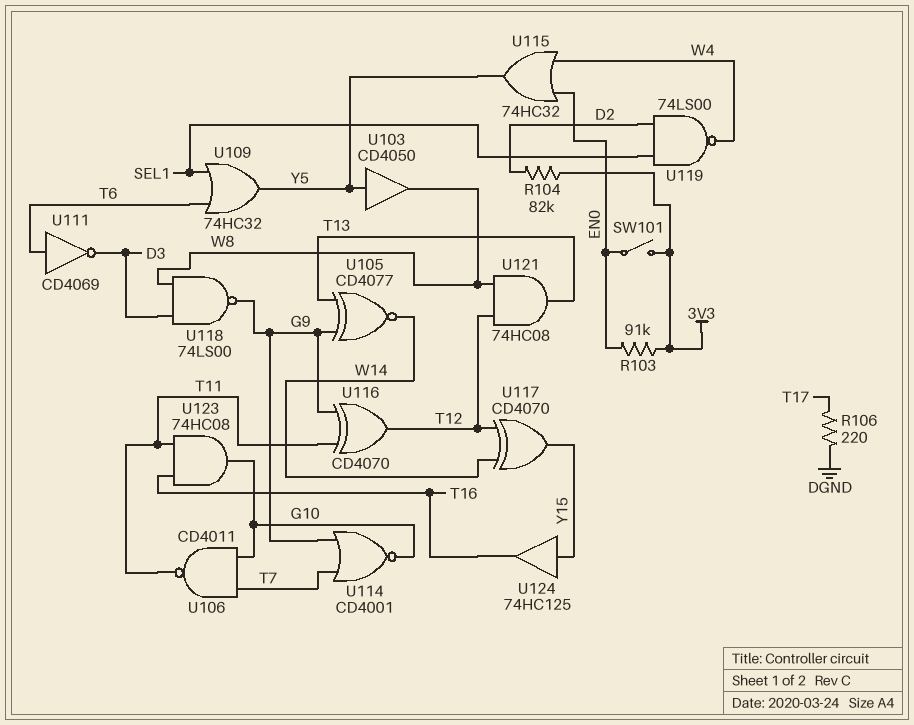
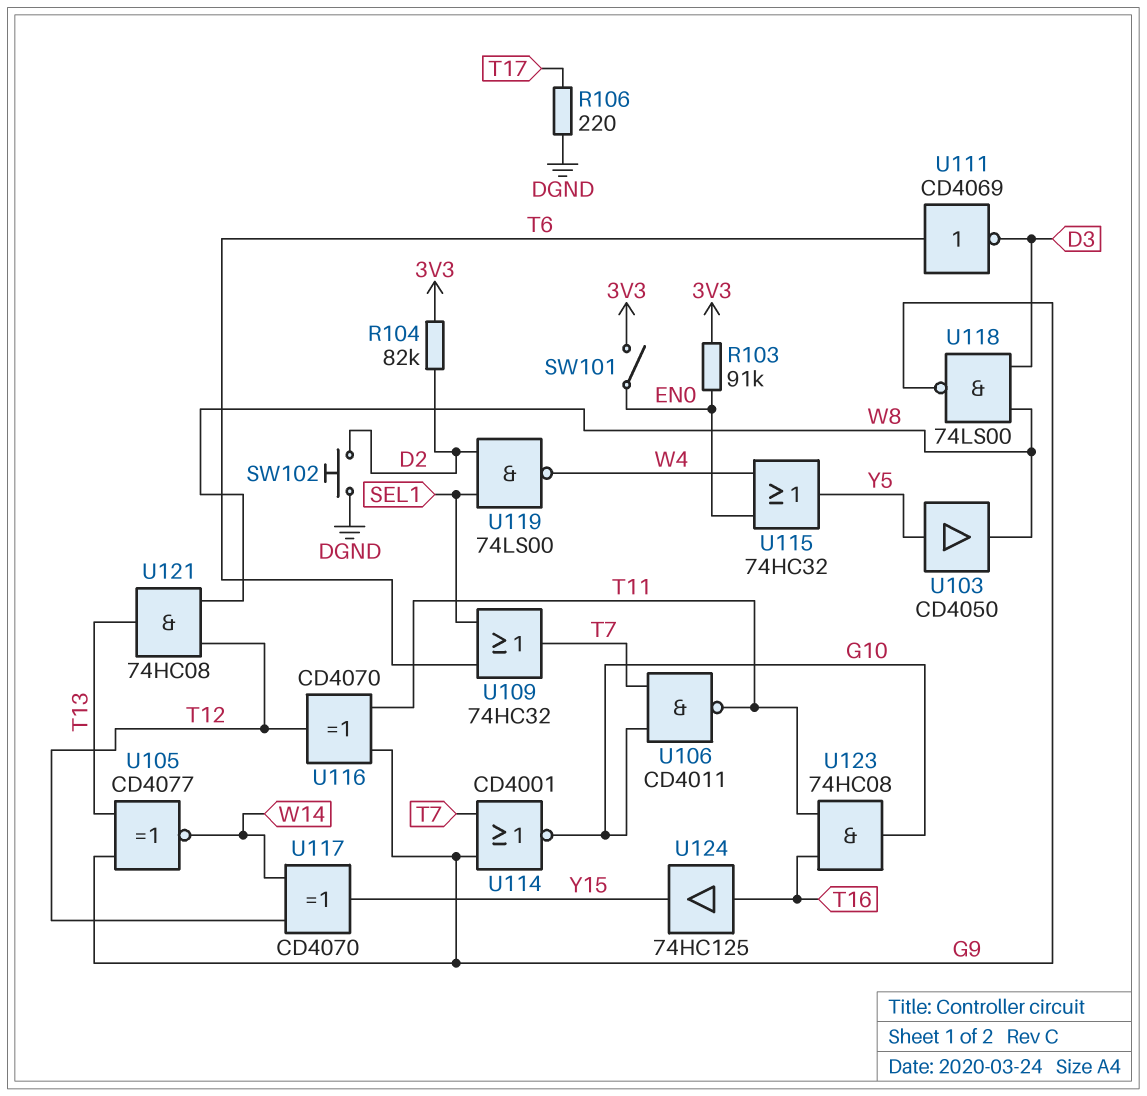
SW102: none -> button (D2, DGND)
U109: OR 74HC32 (in SEL1, in T6, out Y5) -> OR 74HC32 (in SEL1, in T6, out T7)
U124: buffer 74HC125 (in Y15, out T16) -> buffer 74HC125 (in T16, out Y15)

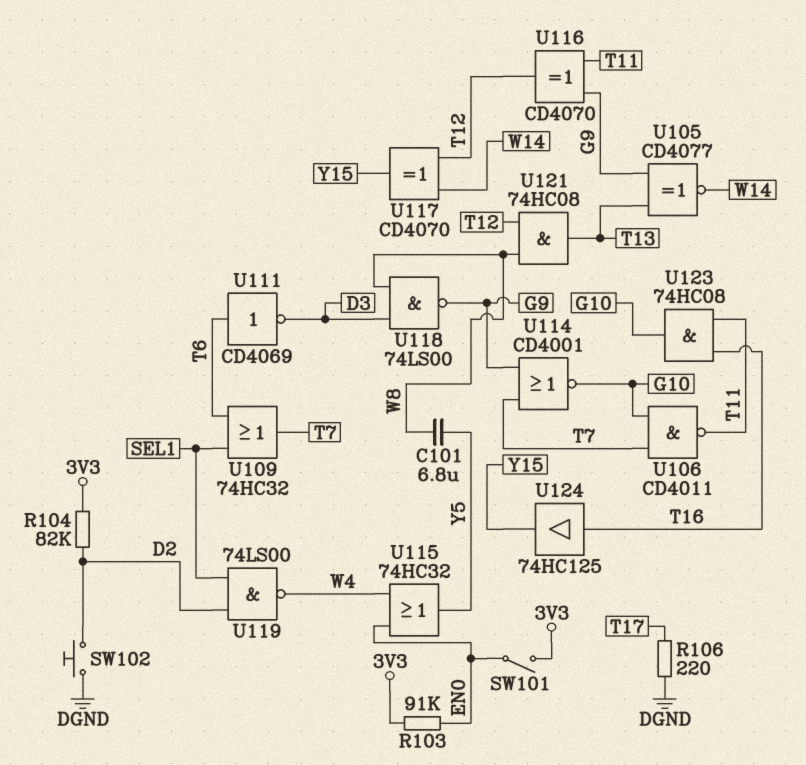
C101: none -> 6.8uF (W8, Y5)
U103: buffer CD4050 (in Y5, out W8) -> none

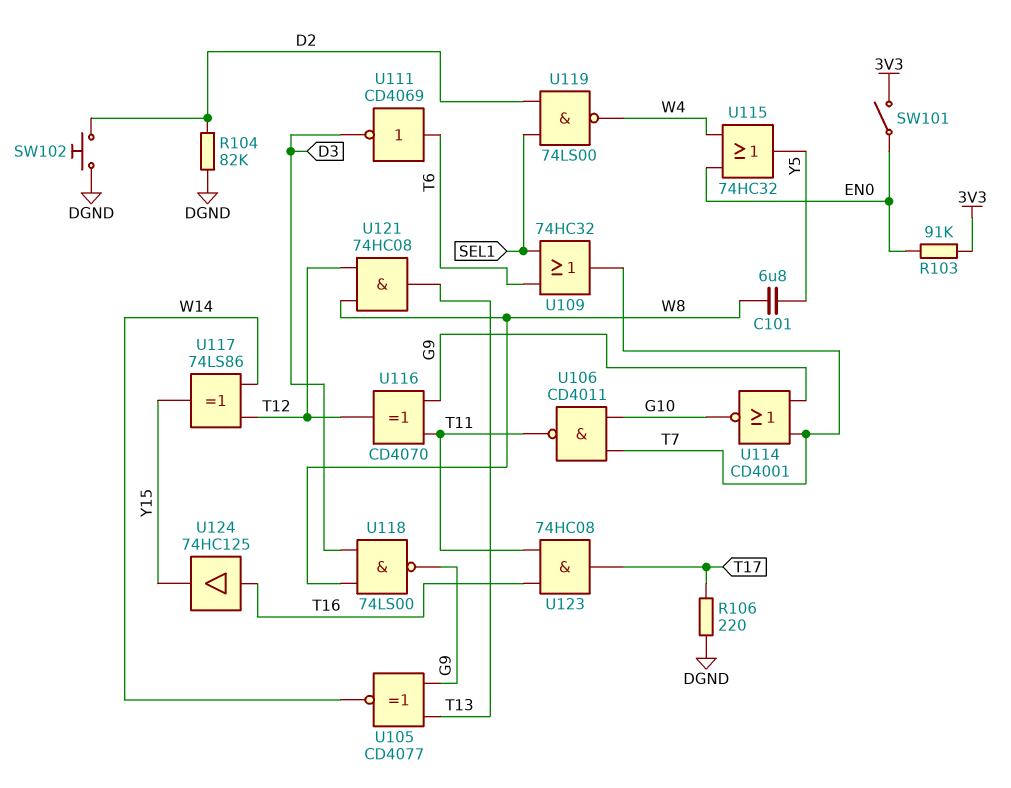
R104: 82k (3V3, D2) -> 82k (D2, DGND)
U117: XOR CD4070 (in T12, in W14, out Y15) -> XOR 74LS86 (in T12, in W14, out Y15)
U123: AND 74HC08 (in T11, in T16, out G10) -> AND 74HC08 (in T11, in T16, out T17)

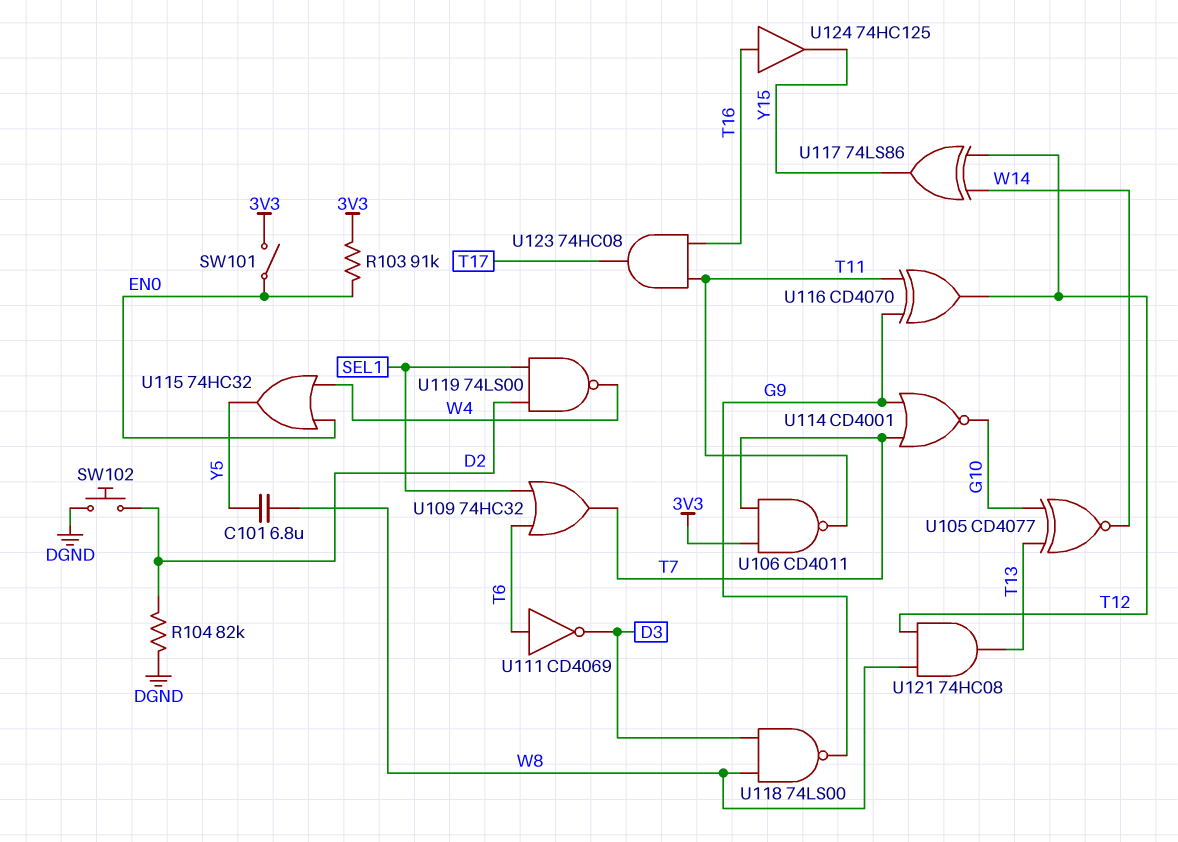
R106: 220 (DGND, T17) -> none
U105: XNOR CD4077 (in G9, in T13, out W14) -> XNOR CD4077 (in G10, in T13, out W14)
U106: NAND CD4011 (in G10, in T7, out T11) -> NAND CD4011 (in 3V3, in T7, out T11)

